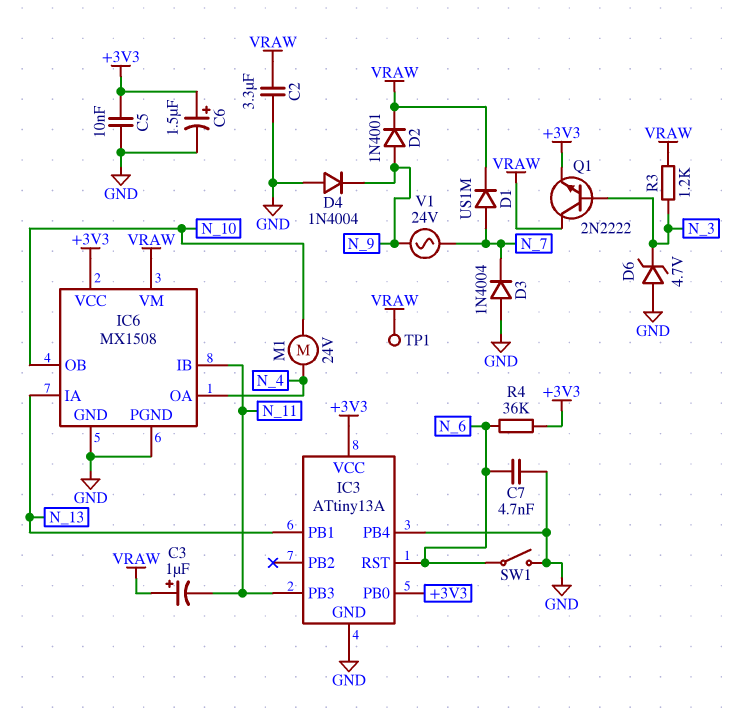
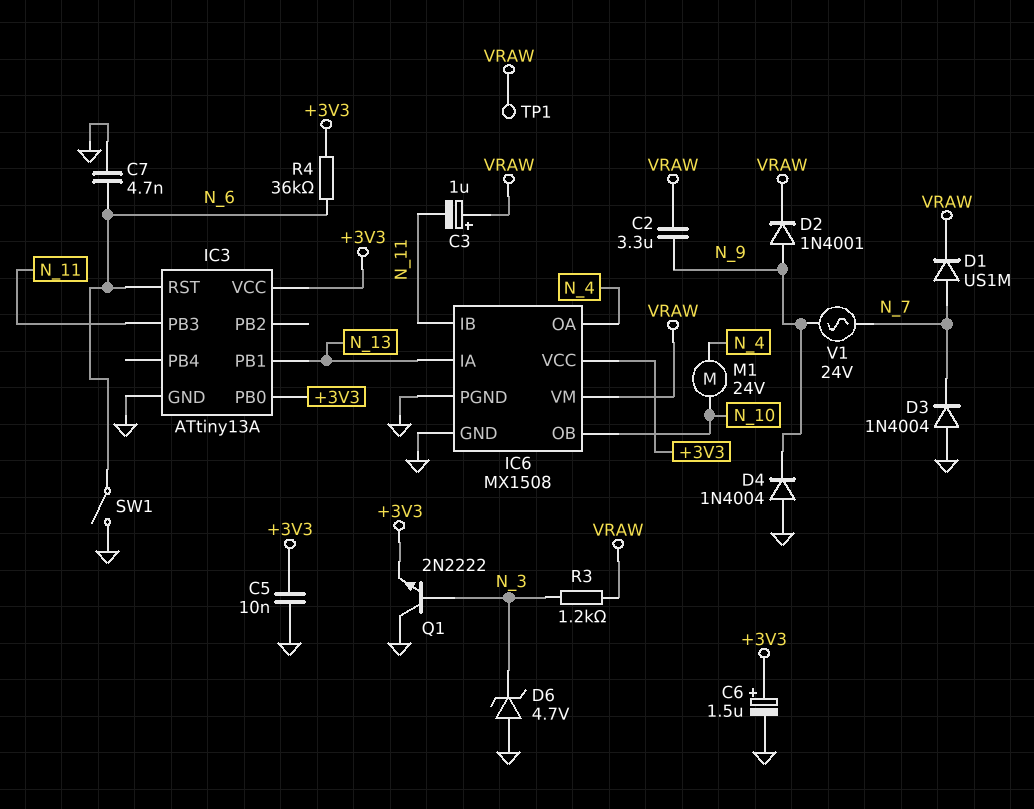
C2: 3.3uF (GND, VRAW) -> 3.3uF (N_9, VRAW)
IC3 pin PB4: GND -> none
Q1: NPN 2N2222 (B N_3, C VRAW, E +3V3) -> NPN 2N2222 (B N_3, C GND, E +3V3)

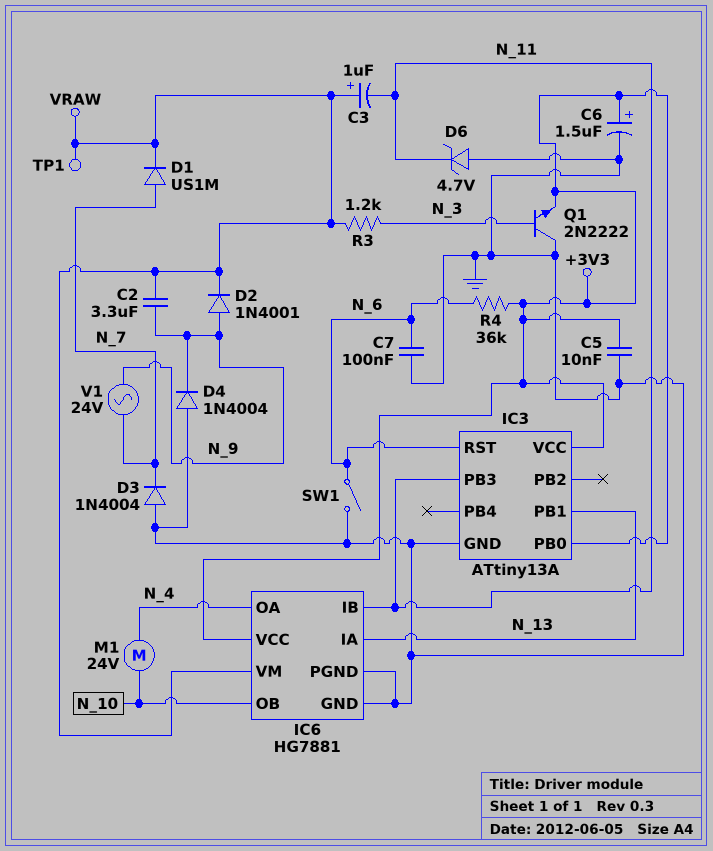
C7: 4.7nF (GND, N_6) -> 100nF (GND, N_6)
D6: zener 4.7V (A GND, K N_3) -> zener 4.7V (A GND, K N_11)
IC6: MX1508 -> HG7881

